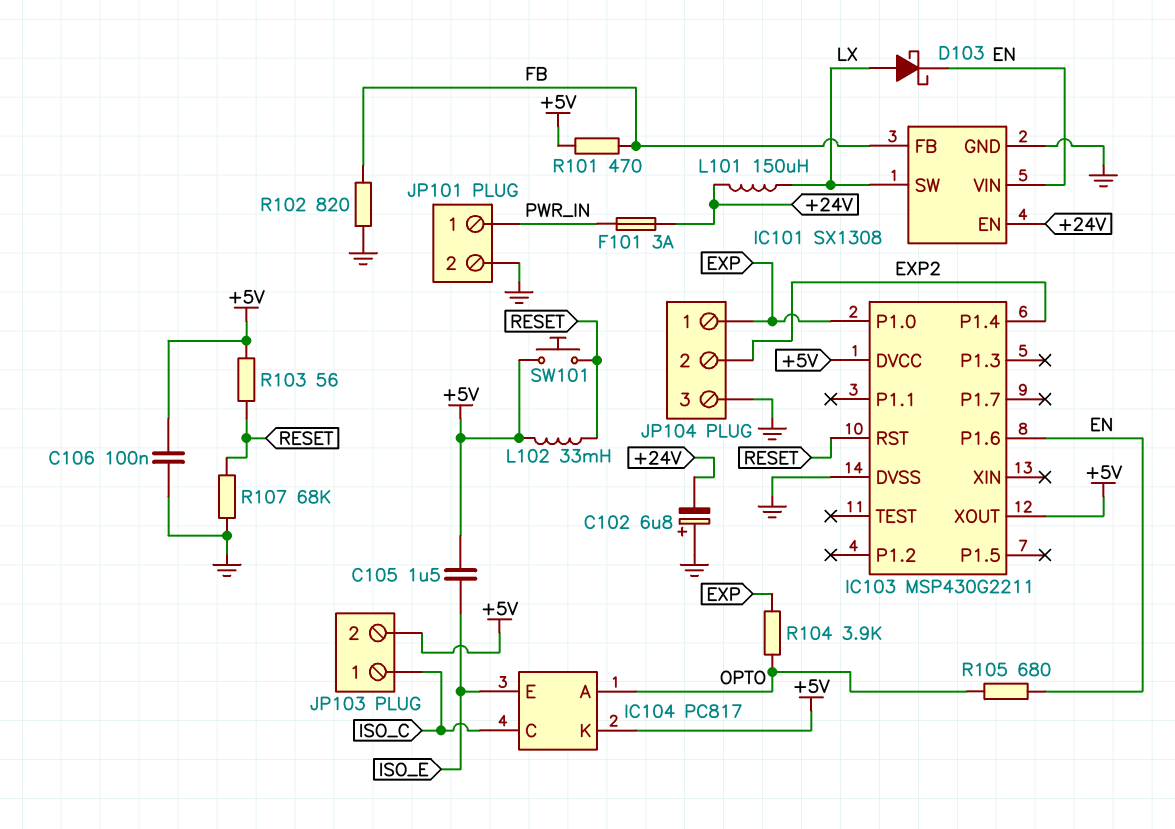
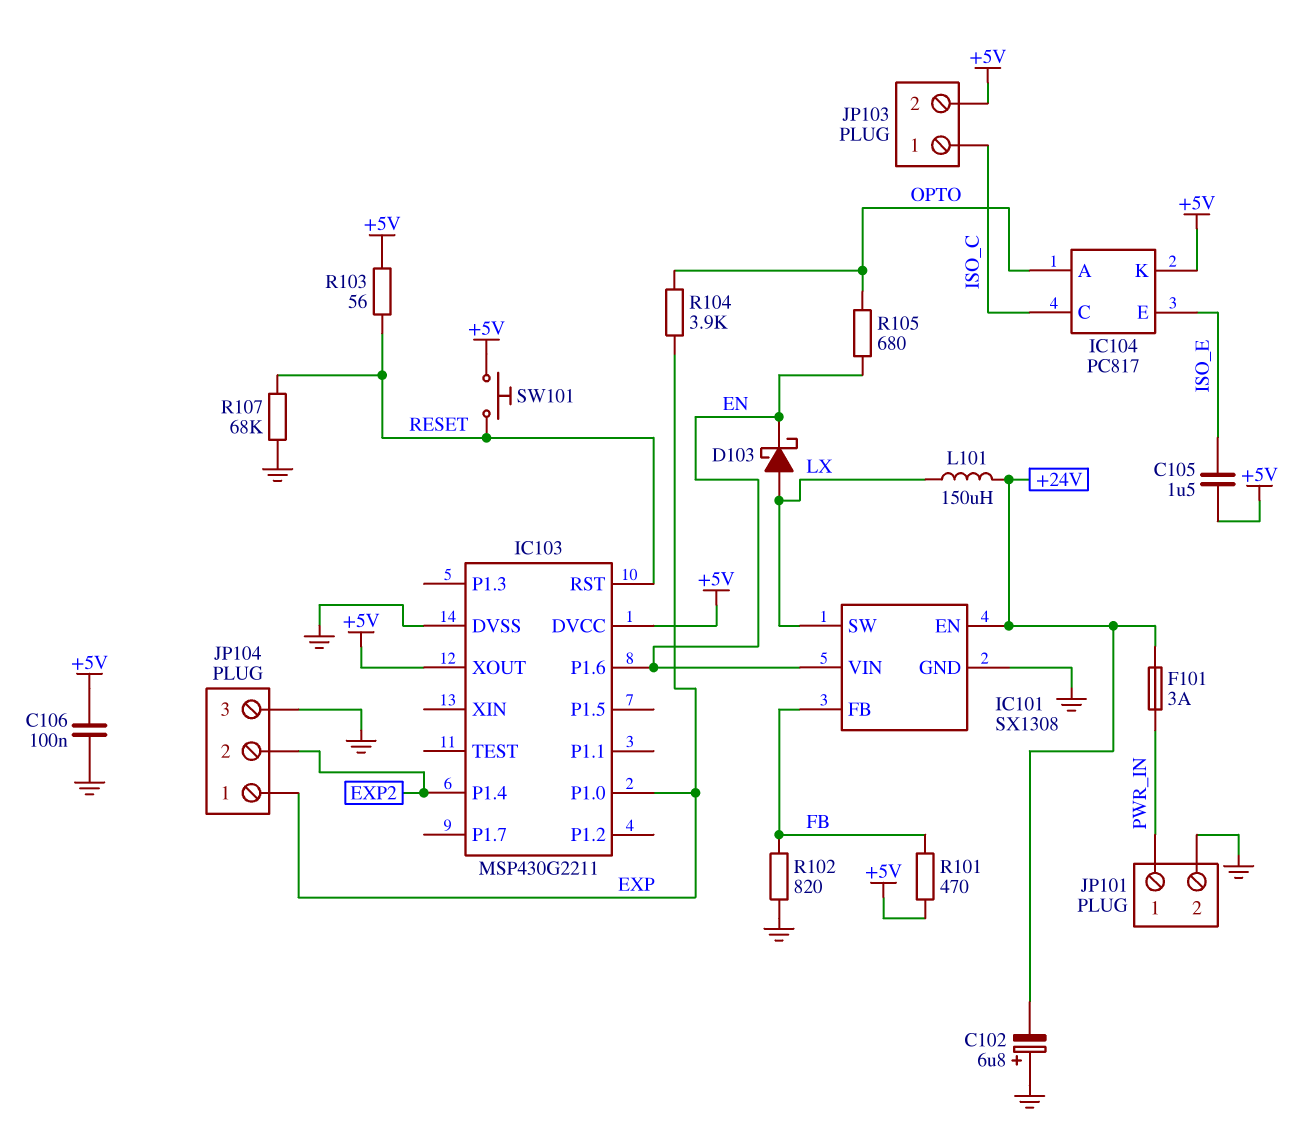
L102: 33mH (+5V, RESET) -> none

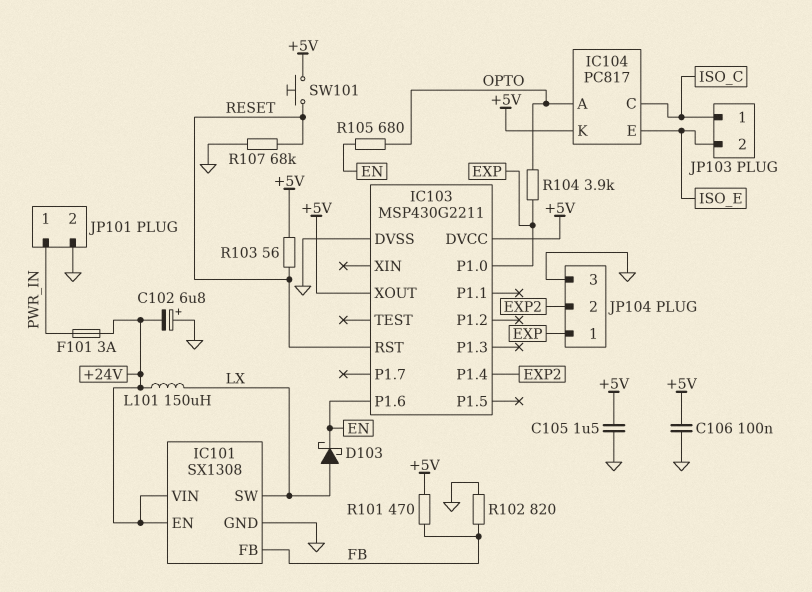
C105: 1.5uF (+5V, ISO_E) -> 1.5uF (+5V, GND)
IC101 pin VIN: EN -> +24V
JP103 pin 2: +5V -> ISO_E

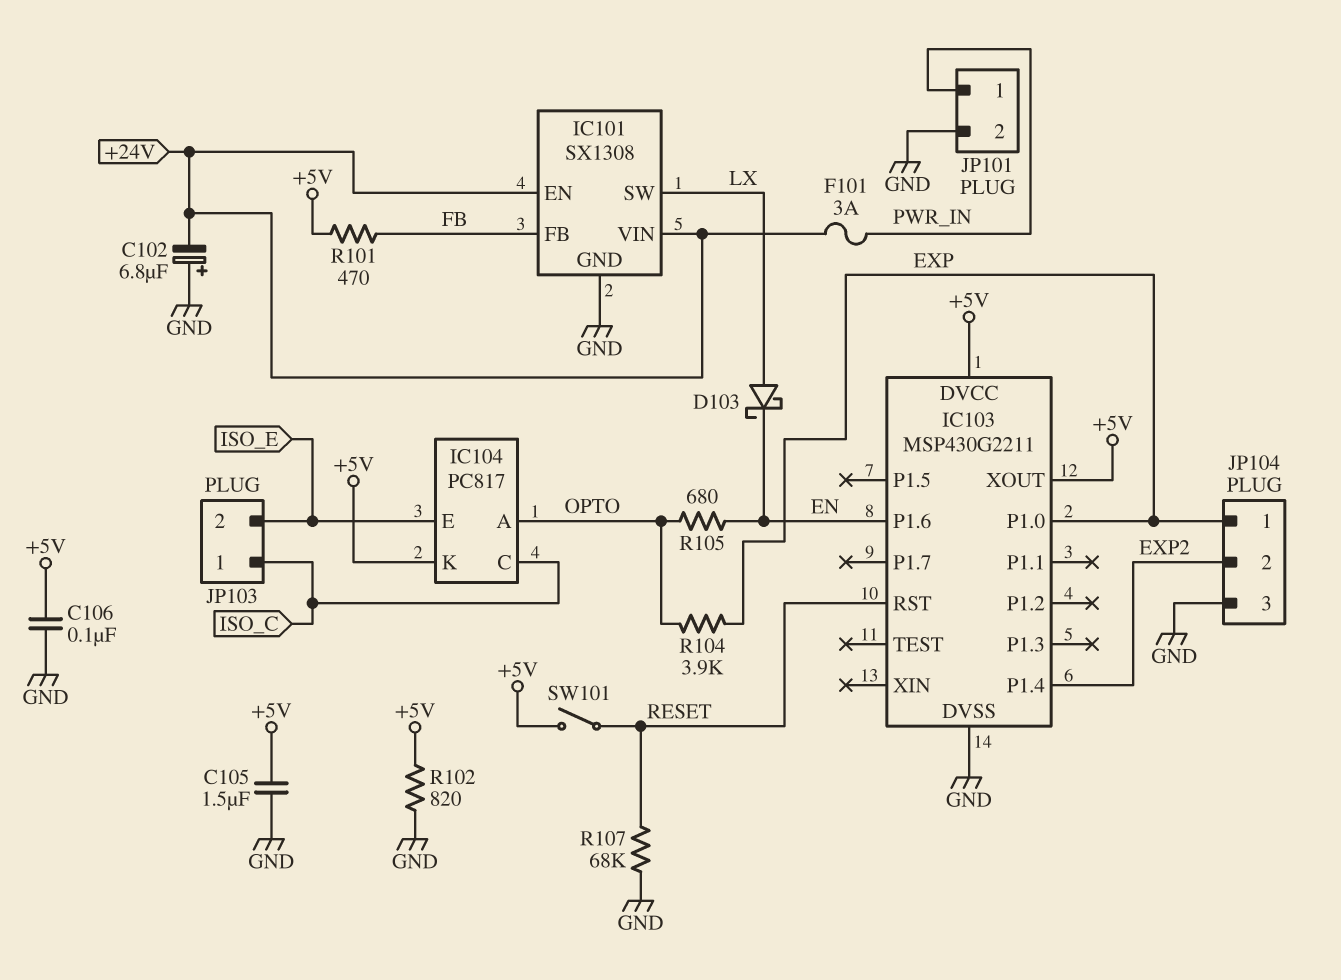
L101: 150uH (+24V, LX) -> none
R102: 820 (FB, GND) -> 820 (+5V, GND)
R103: 56 (+5V, RESET) -> none
SW101: button (+5V, RESET) -> switch (+5V, RESET)

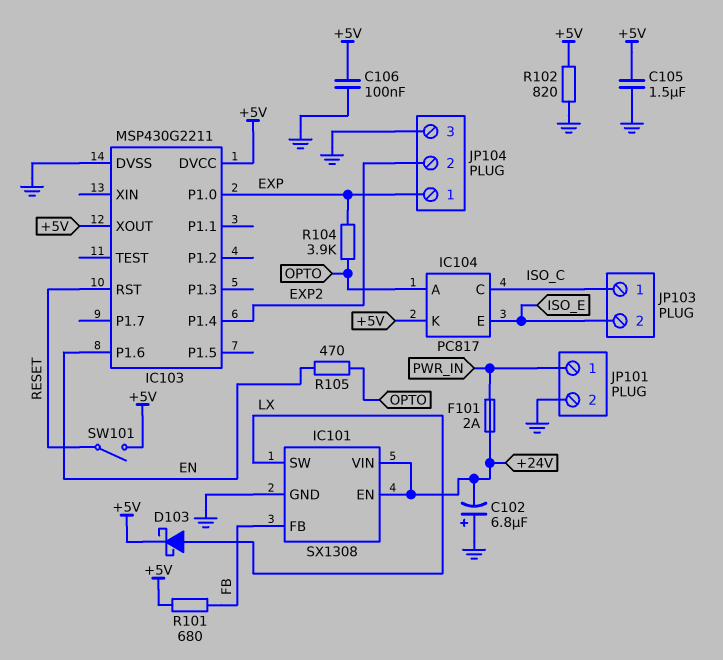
D103: schottky (A LX, K EN) -> schottky (A LX, K +5V)
F101: 3A (+24V, PWR_IN) -> 2A (+24V, PWR_IN)
R101: 470 (+5V, FB) -> 680 (+5V, FB)
R105: 680 (EN, OPTO) -> 470 (EN, OPTO)
R107: 68k (GND, RESET) -> none

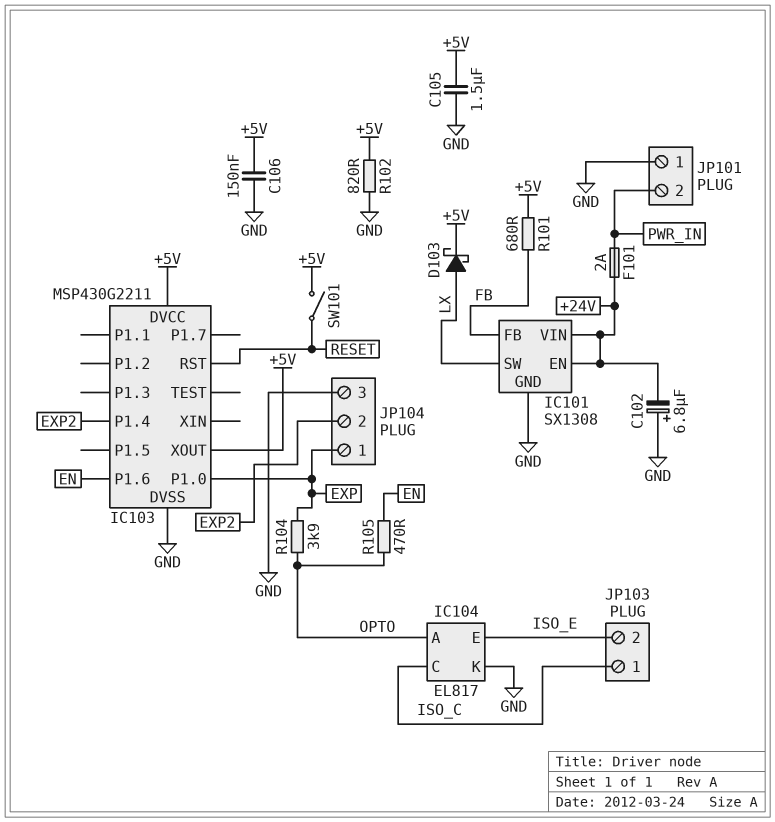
C106: 100nF (+5V, GND) -> 150nF (+5V, GND)
IC104: PC817 -> EL817
IC104 pin K: +5V -> GND
JP101 pin 1: PWR_IN -> GND
JP101 pin 2: GND -> PWR_IN

